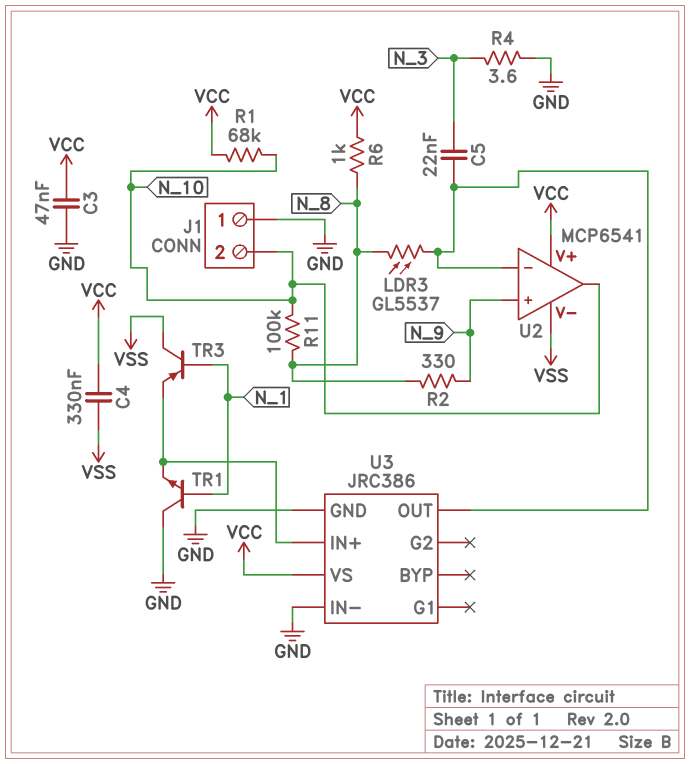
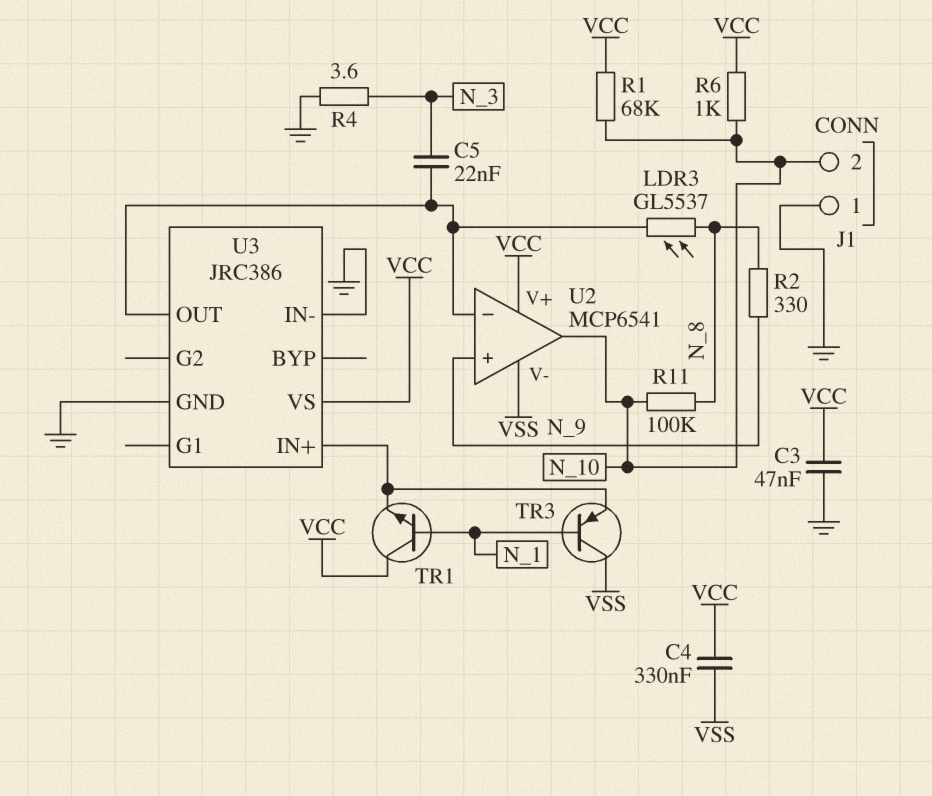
R6: 1k (N_8, VCC) -> 1k (N_10, VCC)
TR1: NPN (B N_1, C GND, E U3/IN+) -> NPN (B N_1, C VCC, E U3/IN+)

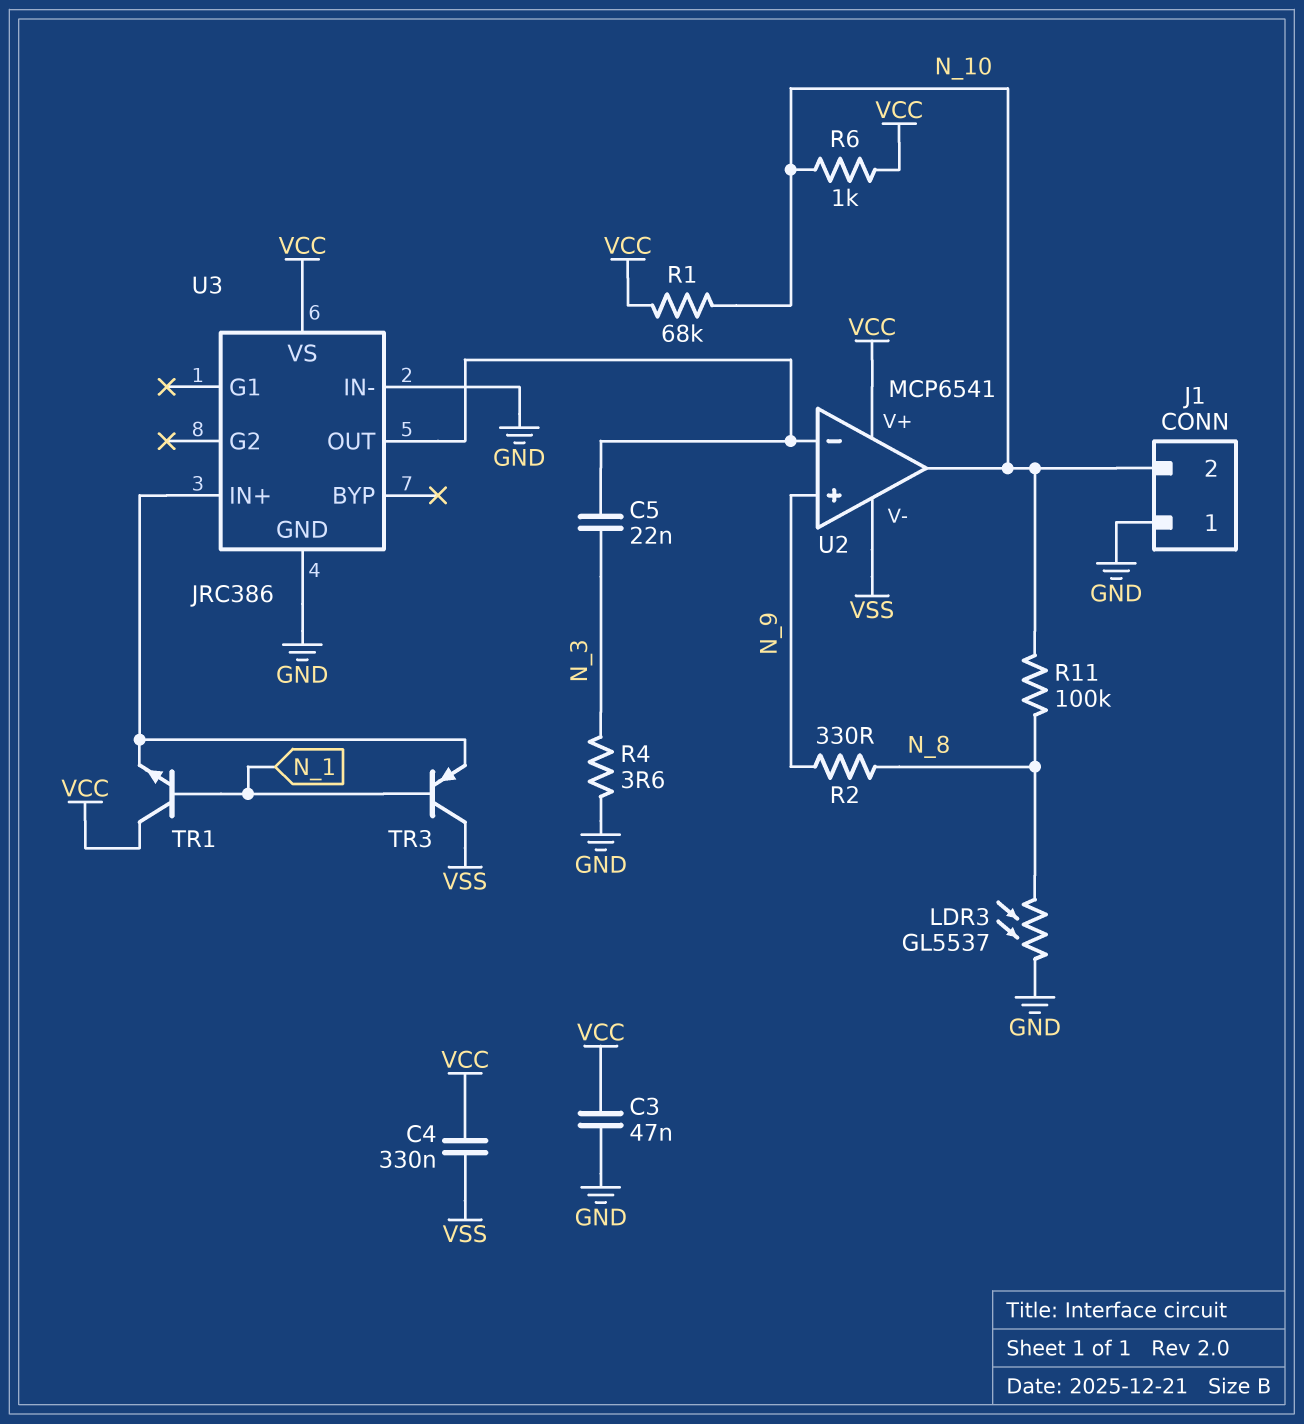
LDR3: GL5537 (N_8, U2/in-) -> GL5537 (GND, N_8)

